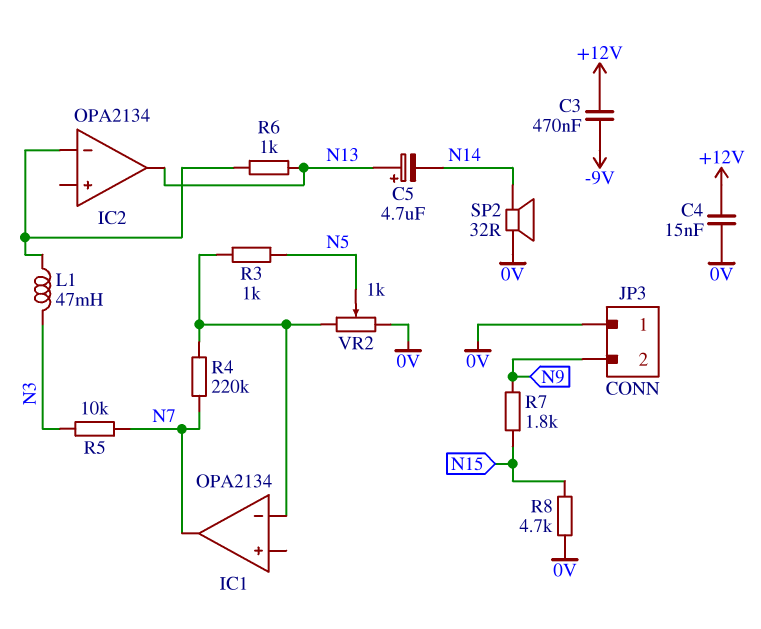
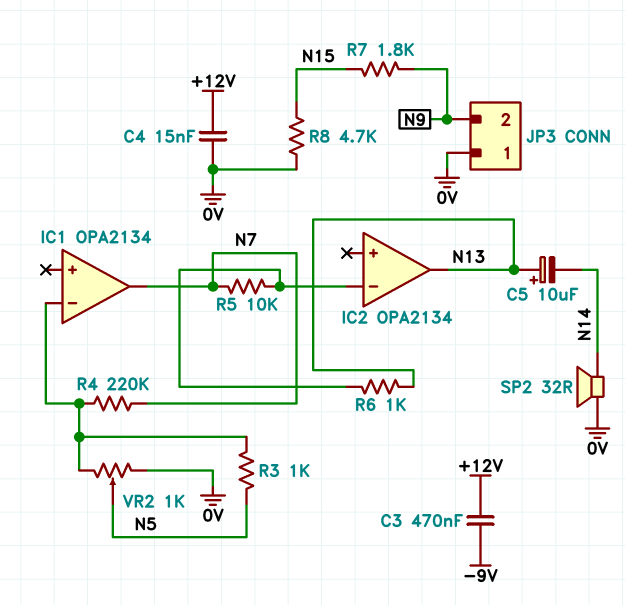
C5: 4.7uF (plus N13, minus N14) -> 10uF (plus N13, minus N14)
L1: 47mH (IC2/in-, N3) -> none
R5: 10k (N3, N7) -> 10k (IC2/in-, N7)

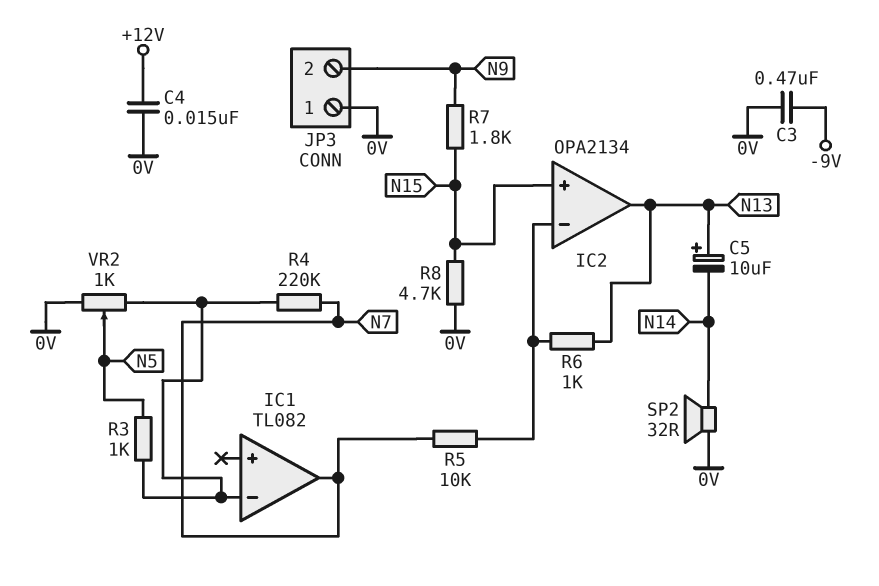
C3: 470nF (+12V, -9V) -> 470nF (-9V, 0V)
IC1: OPA2134 -> TL082
IC2 pin in+: none -> N15

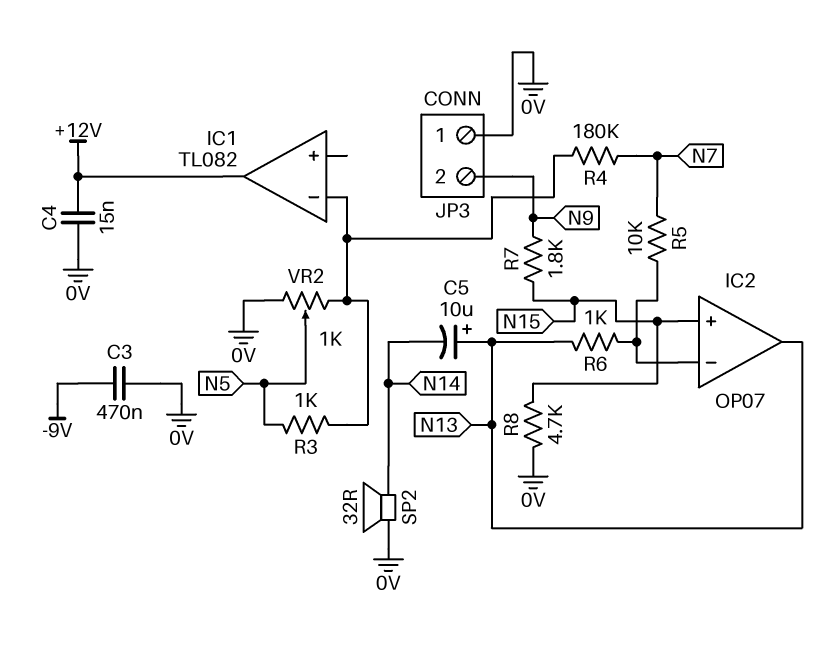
IC1 pin out: N7 -> +12V
IC2: OPA2134 -> OP07
R4: 220k (IC1/in-, N7) -> 180k (IC1/in-, N7)

